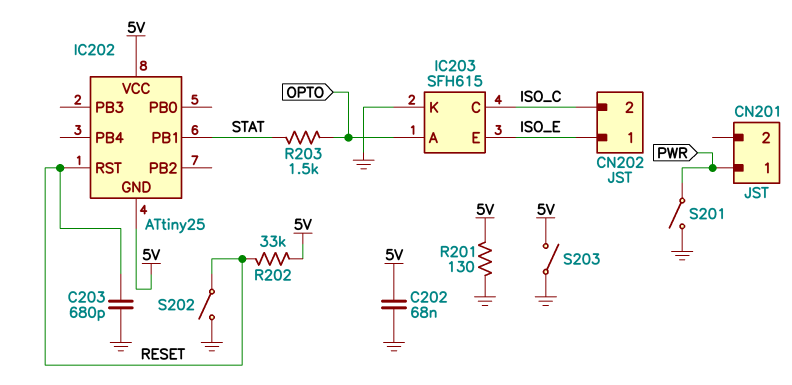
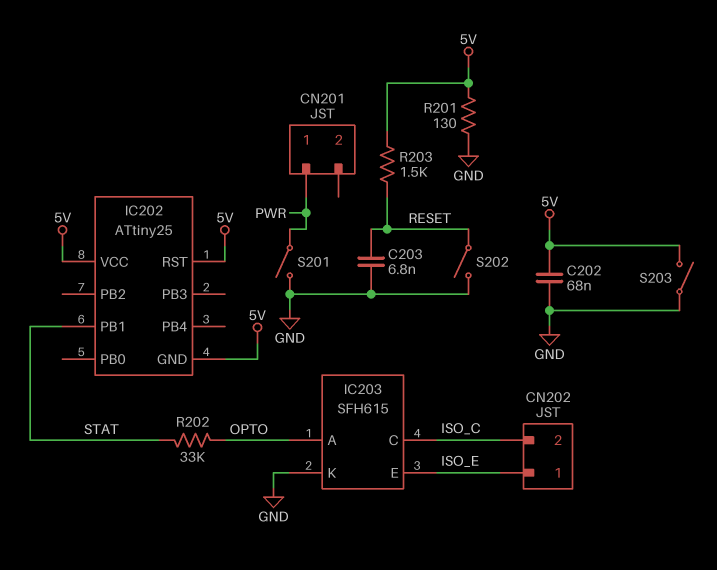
C203: 680pF (GND, RESET) -> 6.8nF (GND, RESET)
IC202 pin RST: RESET -> 5V
R202: 33k (5V, RESET) -> 33k (OPTO, STAT)
R203: 1.5k (OPTO, STAT) -> 1.5k (5V, RESET)

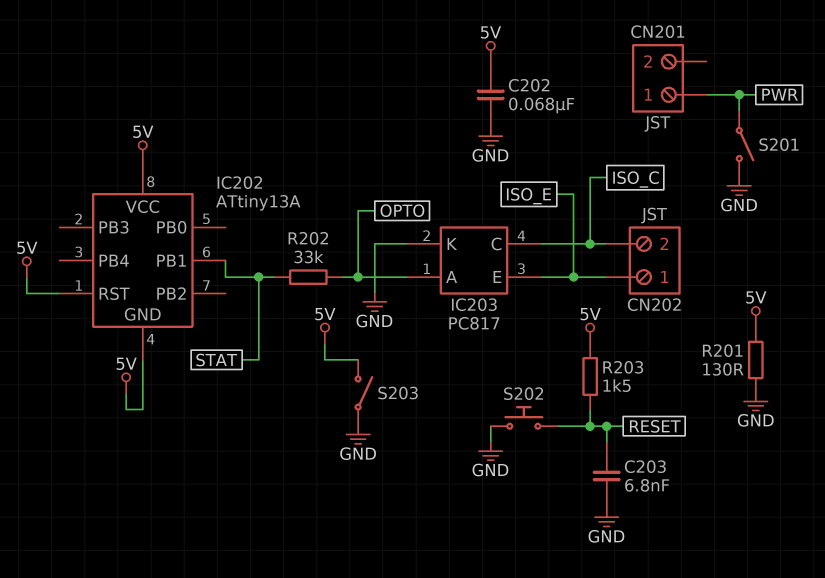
IC202: ATtiny25 -> ATtiny13A
IC203: SFH615 -> PC817
S202: switch (GND, RESET) -> button (GND, RESET)

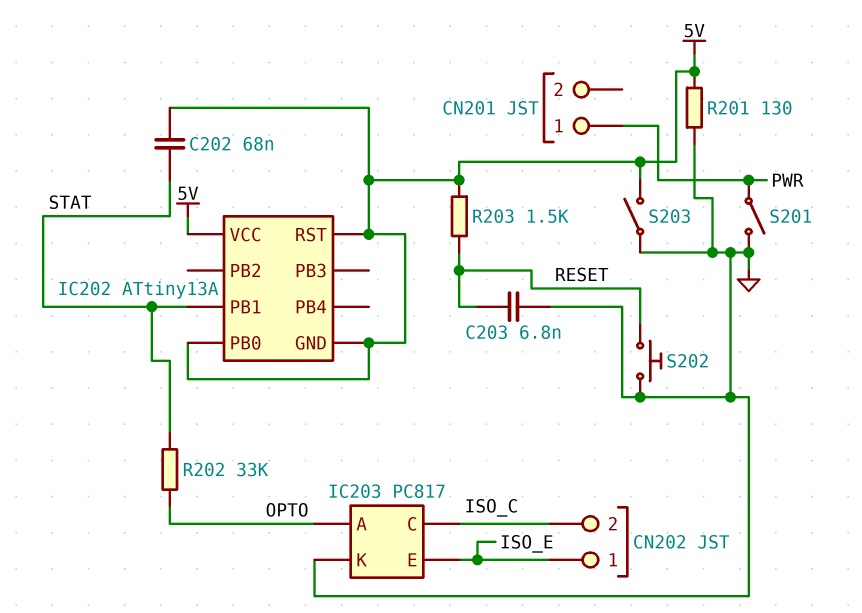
C202: 68nF (5V, GND) -> 68nF (5V, STAT)
IC202 pin PB0: none -> 5V

